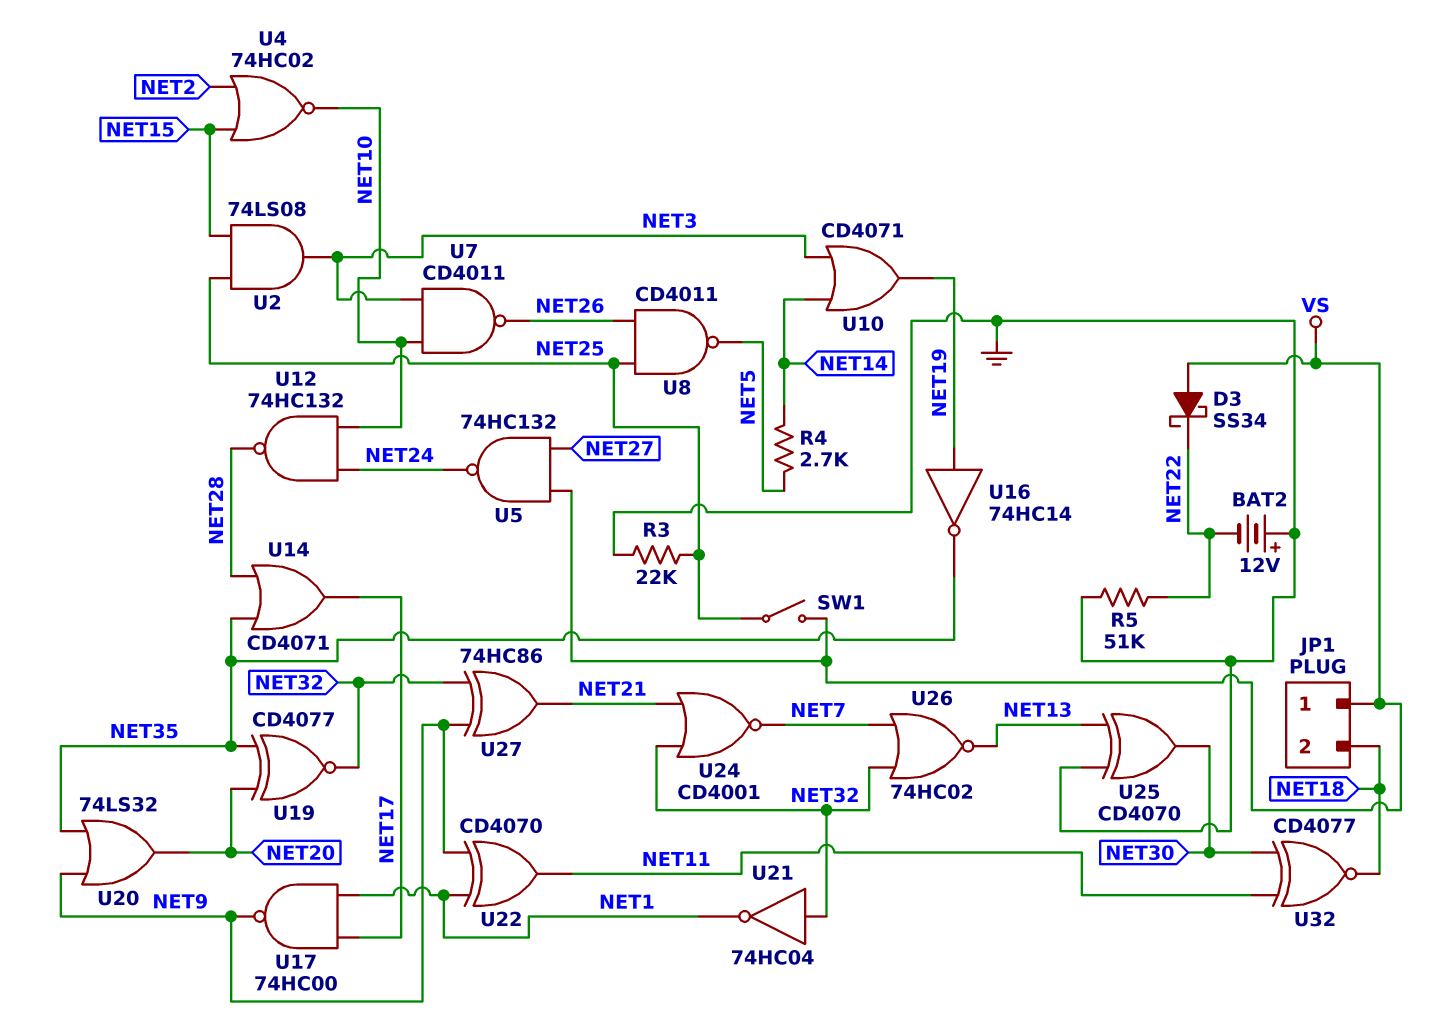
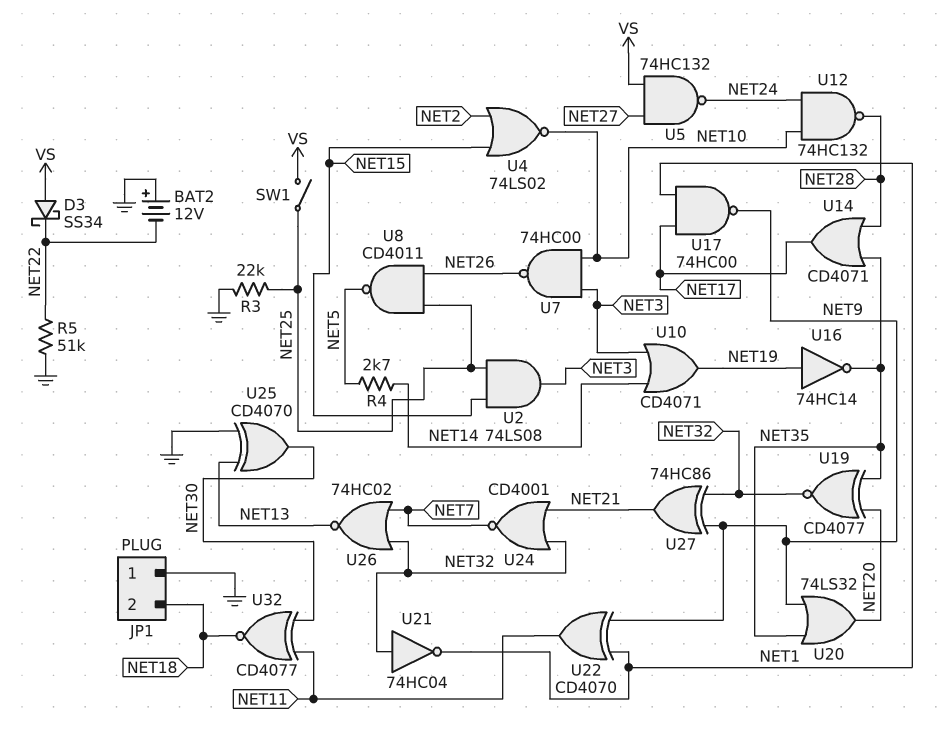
JP1 pin 1: VS -> GND
U4: NOR 74HC02 (in NET2, in NET15, out NET10) -> NOR 74LS02 (in NET2, in NET15, out NET10)
U7: NAND CD4011 (in NET3, in NET10, out NET26) -> NAND 74HC00 (in NET3, in NET10, out NET26)

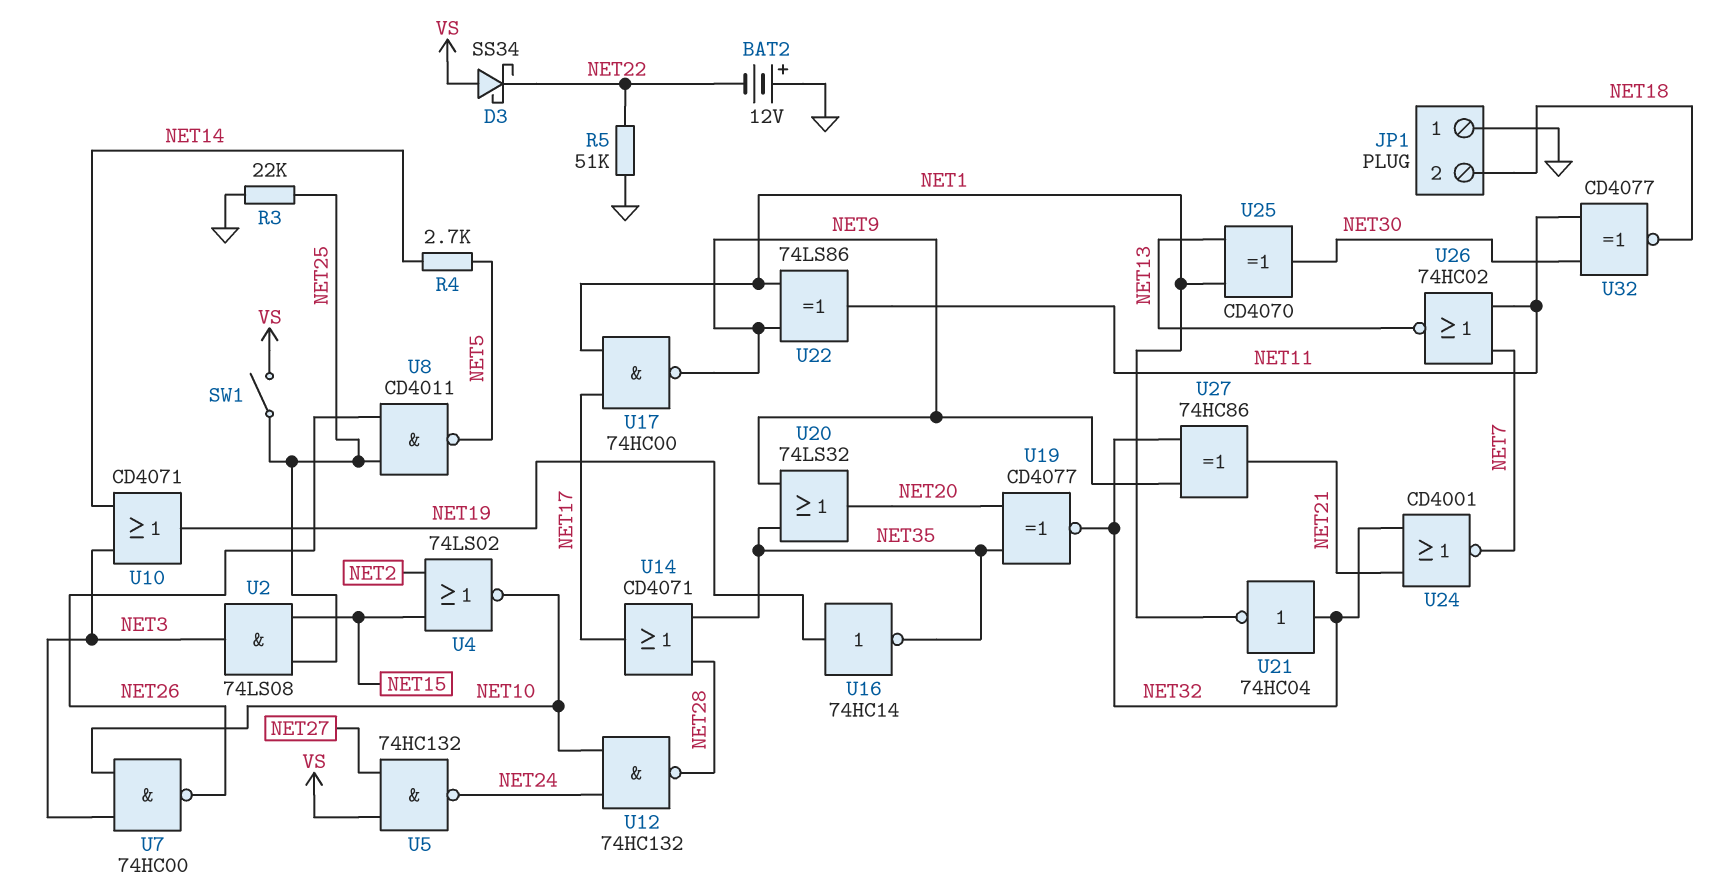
U22: XOR CD4070 (in NET1, in NET9, out NET11) -> XOR 74LS86 (in NET1, in NET9, out NET11)
U25: XOR CD4070 (in GND, in NET13, out NET30) -> XOR CD4070 (in NET1, in NET13, out NET30)
U26: NOR 74HC02 (in NET7, in NET32, out NET13) -> NOR 74HC02 (in NET7, in NET11, out NET13)

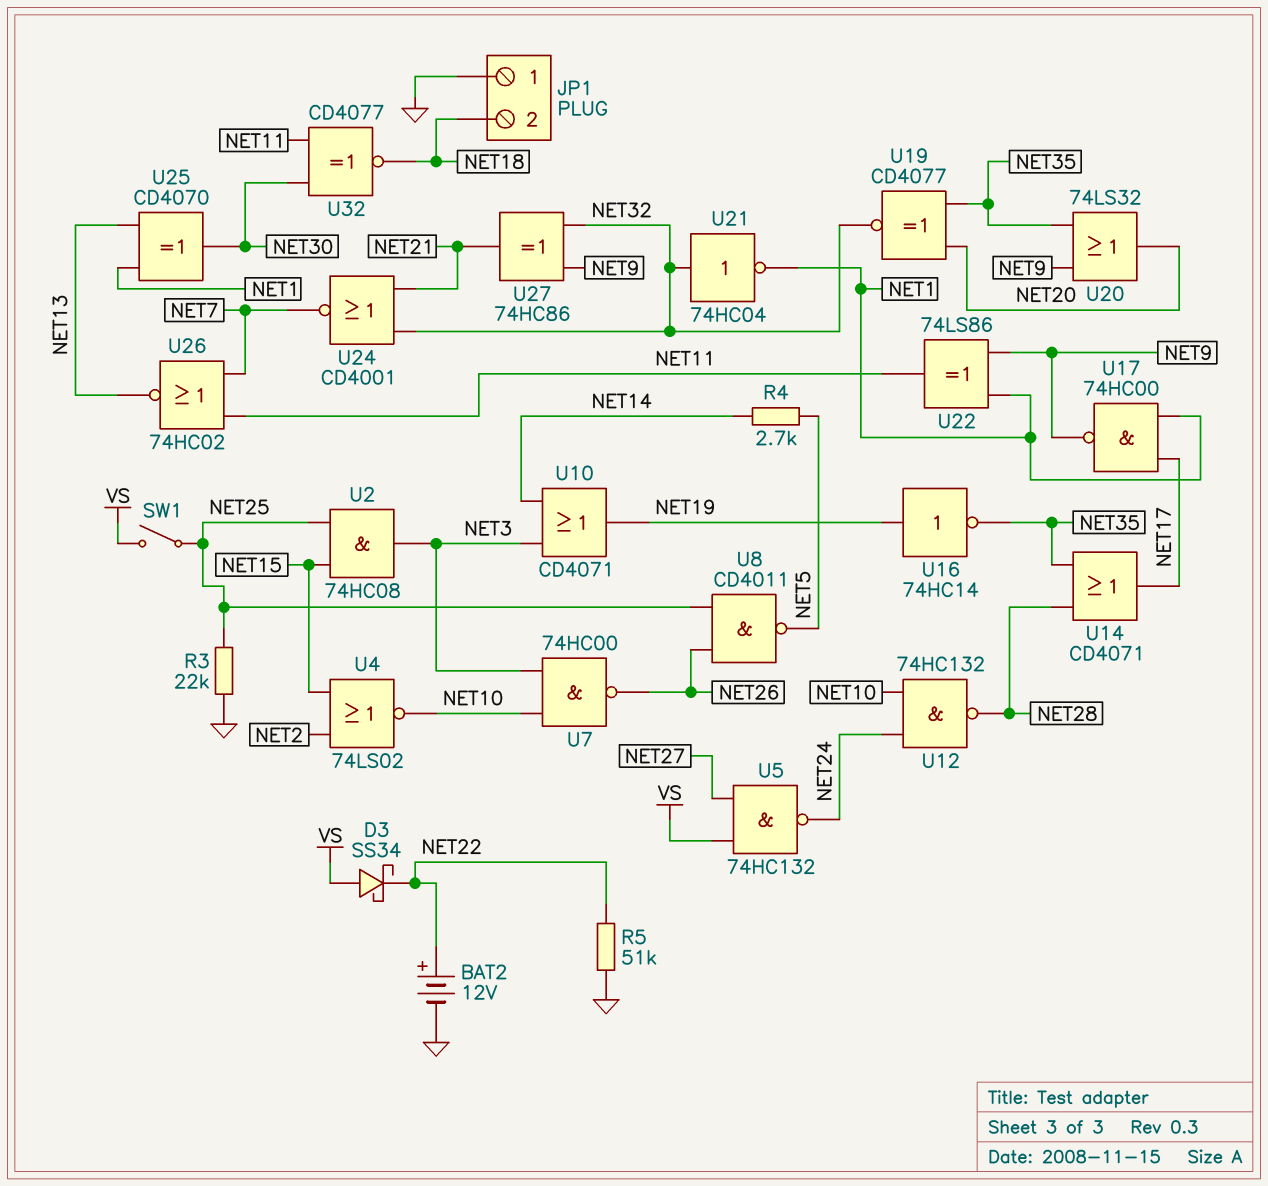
BAT2: 12V (plus GND, minus NET22) -> 12V (plus NET22, minus GND)
U2: AND 74LS08 (in NET15, in NET25, out NET3) -> AND 74HC08 (in NET15, in NET25, out NET3)

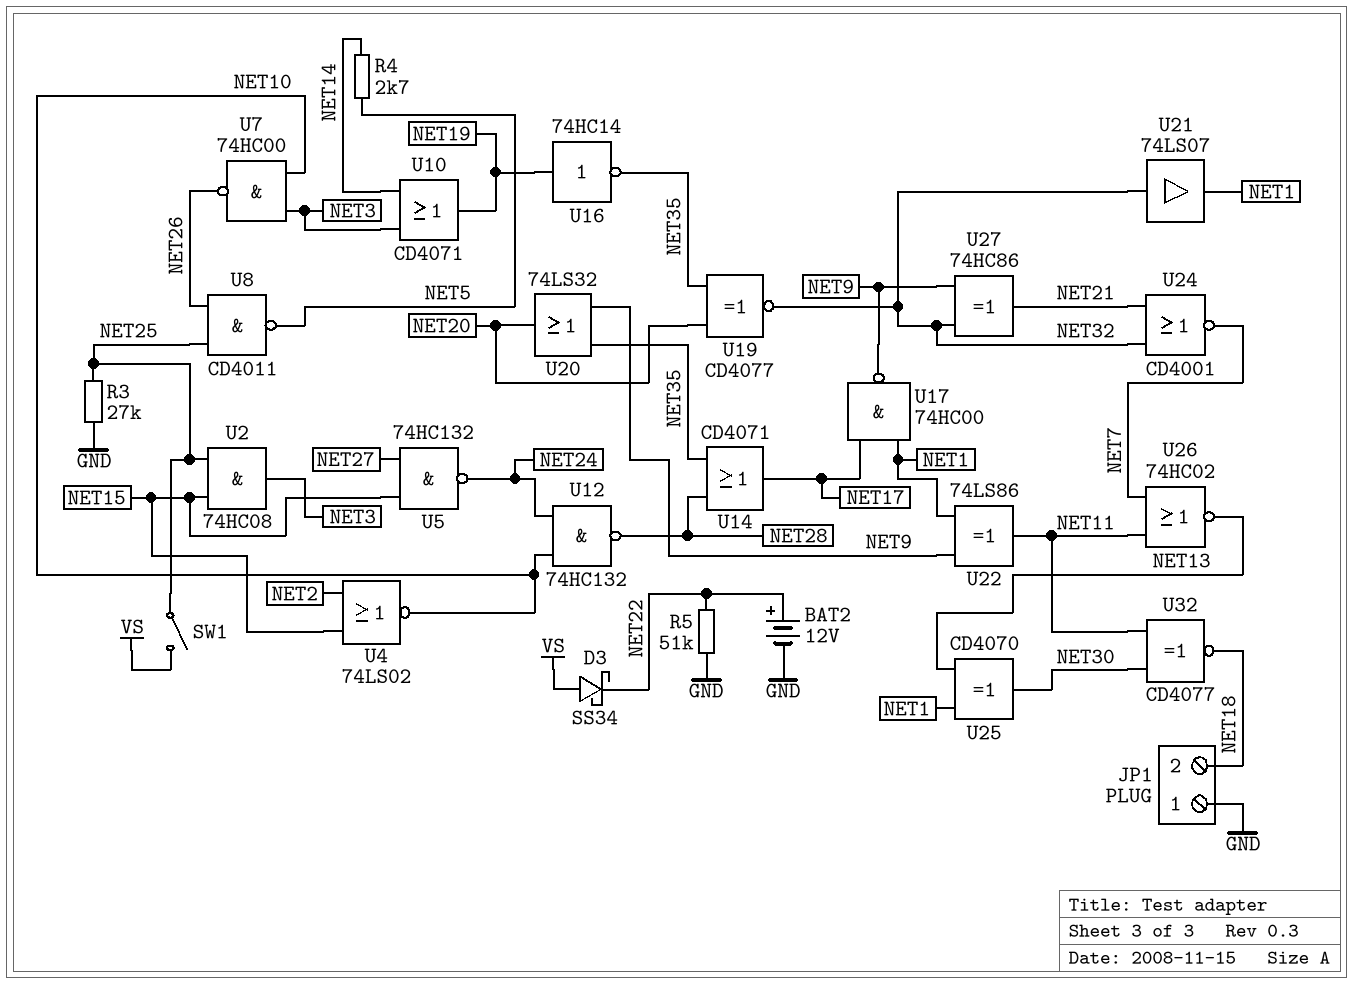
R3: 22k (GND, NET25) -> 27k (GND, NET25)
U5: NAND 74HC132 (in NET27, in VS, out NET24) -> NAND 74HC132 (in NET15, in NET27, out NET24)
U21: NOT 74HC04 (in NET32, out NET1) -> buffer 74LS07 (in NET32, out NET1)

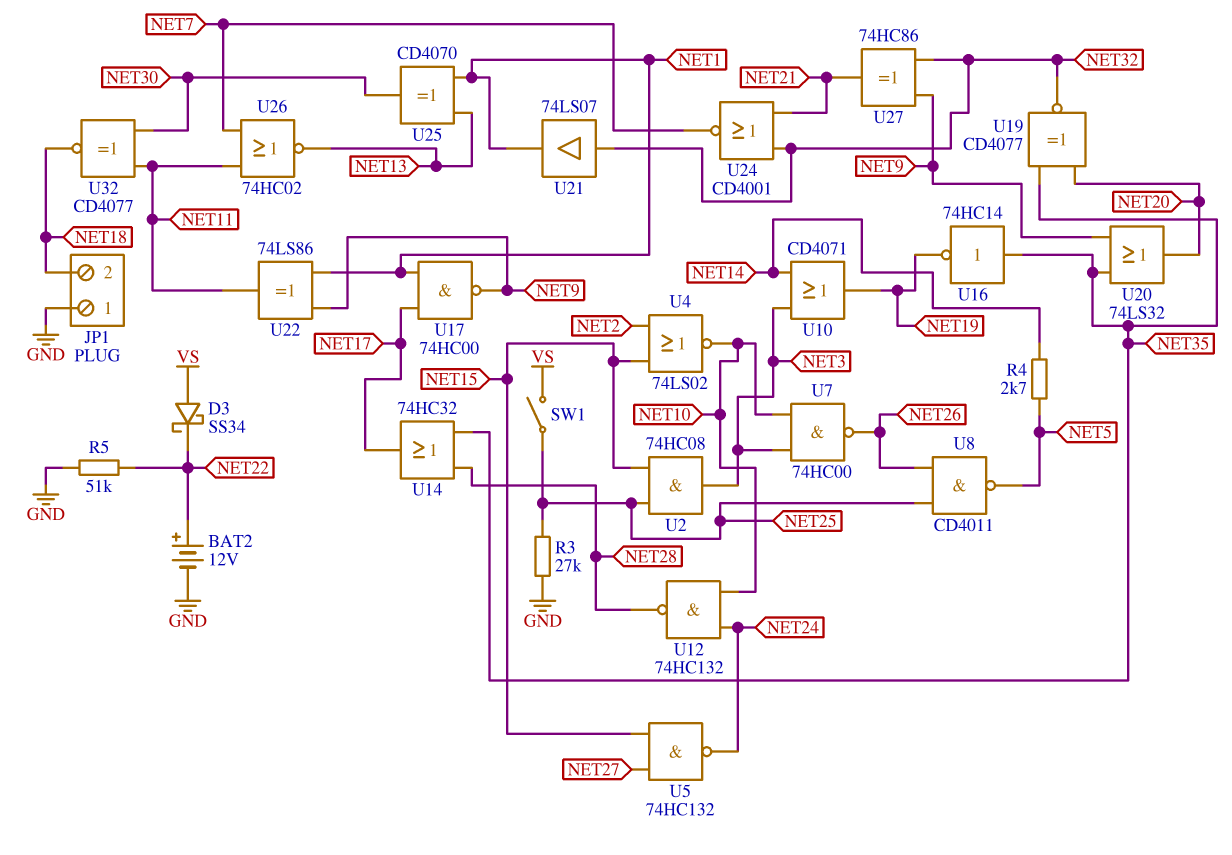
U14: OR CD4071 (in NET28, in NET35, out NET17) -> OR 74HC32 (in NET28, in NET35, out NET17)
U16: NOT 74HC14 (in NET19, out NET35) -> NOT 74HC14 (in NET35, out NET19)

